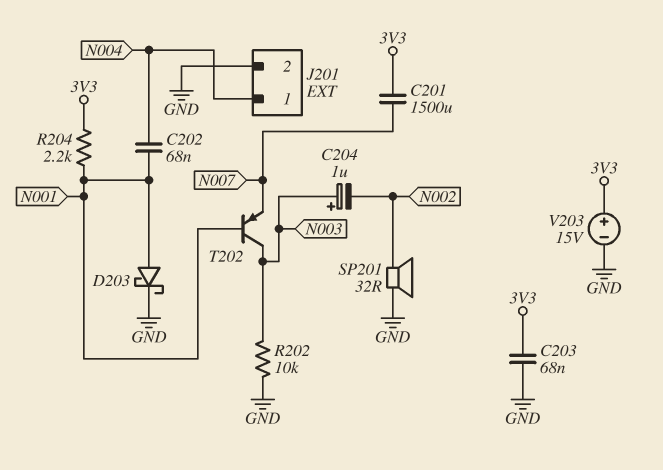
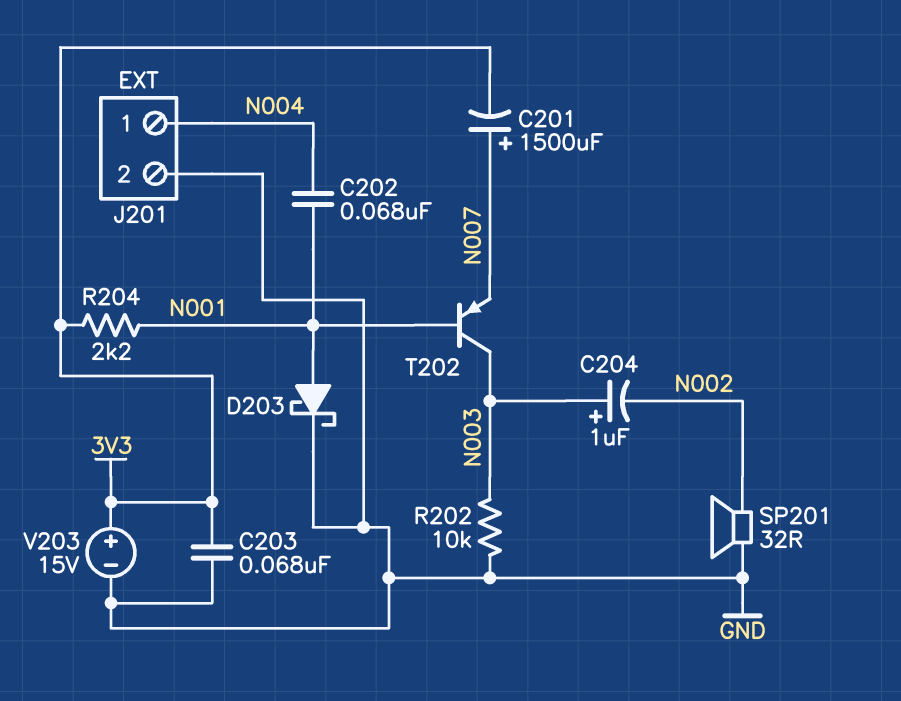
C201: 1500uF (3V3, N007) -> 1500uF (plus N007, minus 3V3)

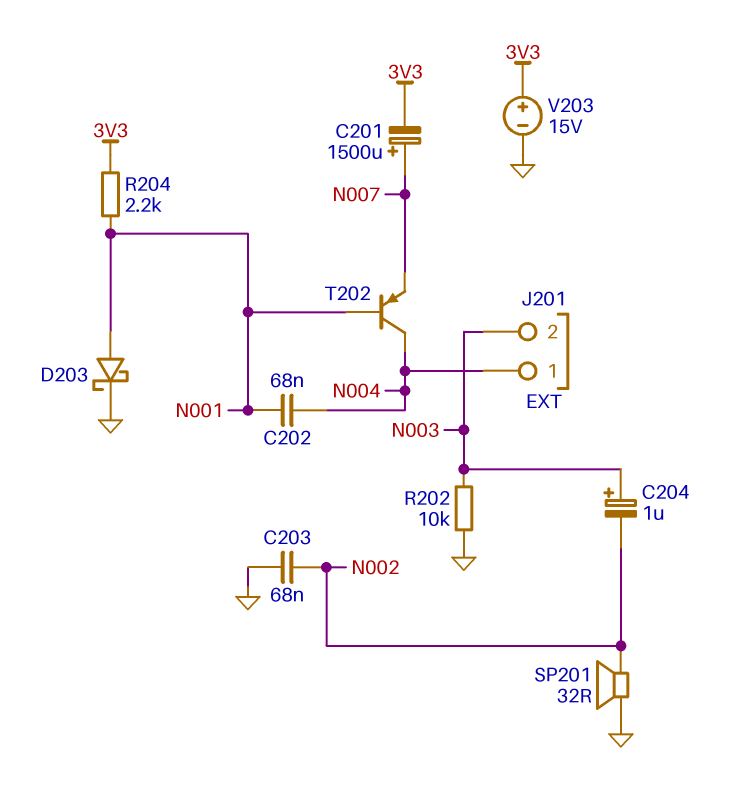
C203: 68nF (3V3, GND) -> 68nF (GND, N002)
J201 pin 2: GND -> N003
T202: PNP (B N001, C N003, E N007) -> PNP (B N001, C N004, E N007)

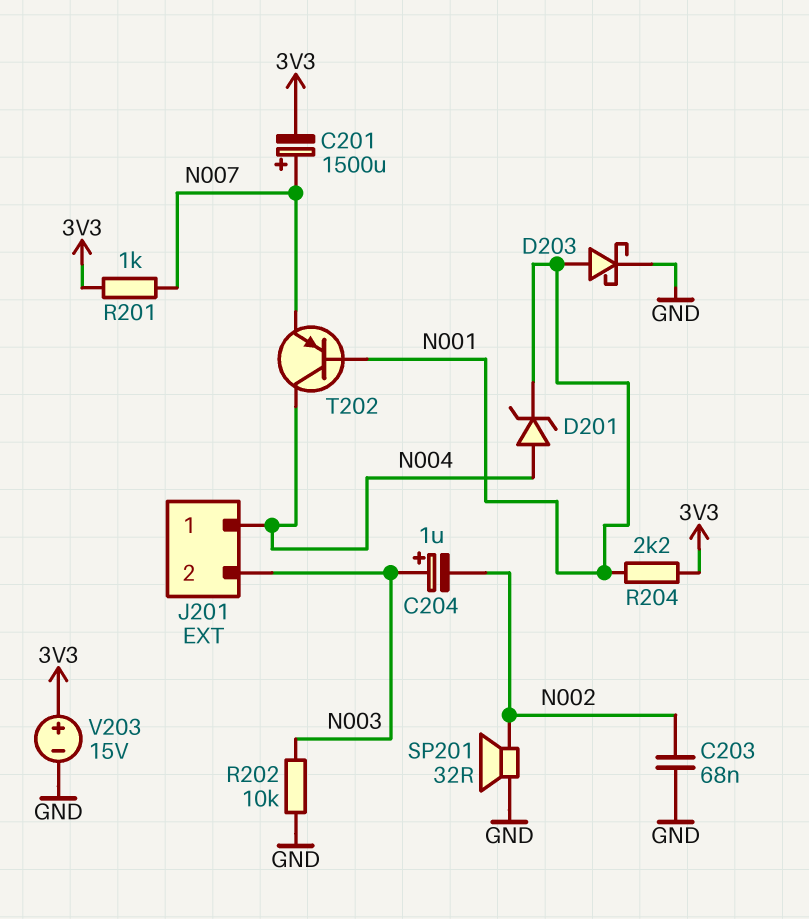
C202: 68nF (N001, N004) -> none
D201: none -> zener (A N004, K N001)
R201: none -> 1k (3V3, N007)

